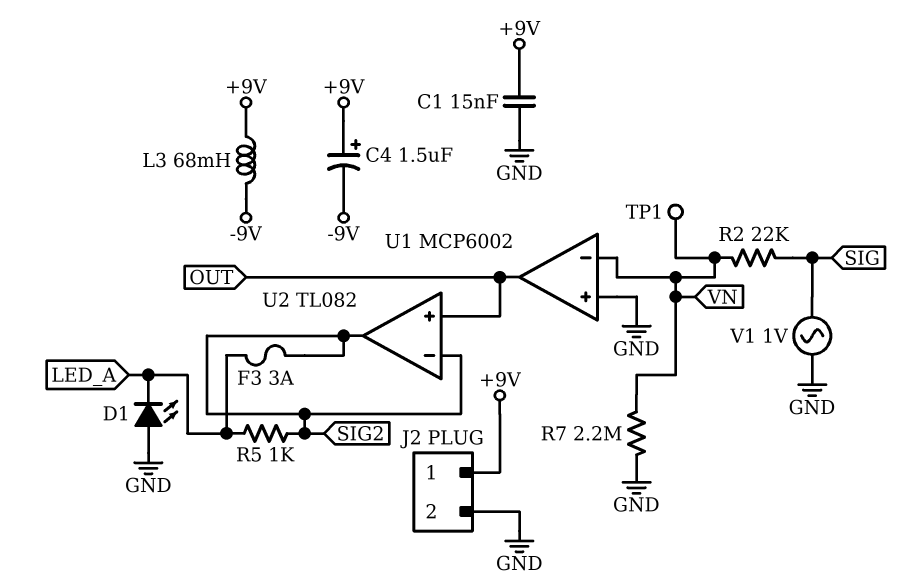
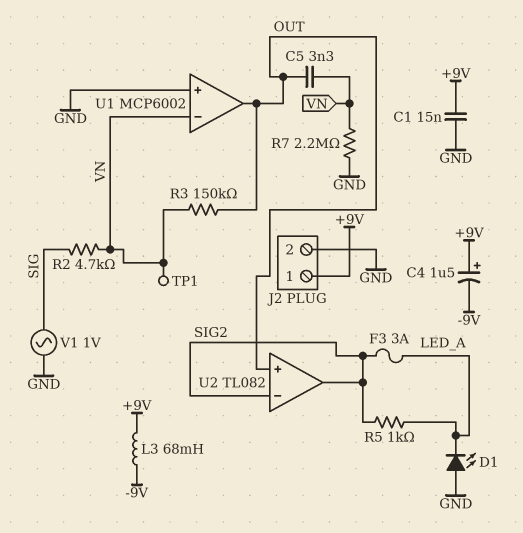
C5: none -> 3.3nF (OUT, VN)
R2: 22k (SIG, VN) -> 4.7k (SIG, VN)
R3: none -> 150k (OUT, VN)

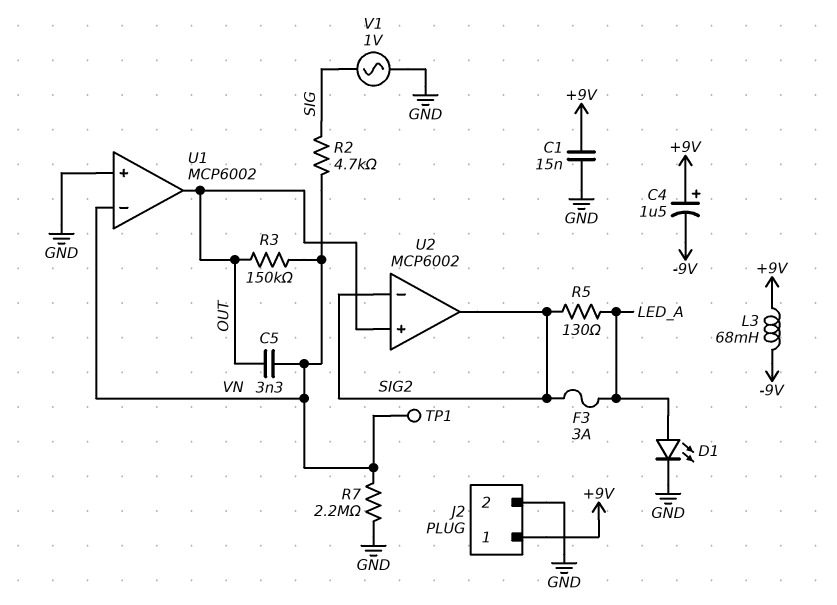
D1: LED (A GND, K LED_A) -> LED (A LED_A, K GND)
R5: 1k (LED_A, SIG2) -> 130 (LED_A, SIG2)
U2: TL082 -> MCP6002

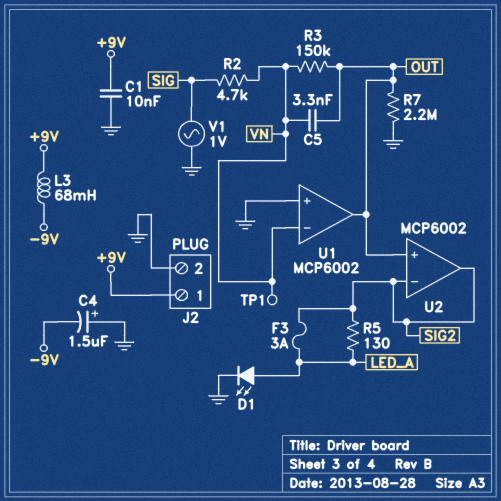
C1: 15nF (+9V, GND) -> 10nF (+9V, GND)
C4: 1.5uF (plus +9V, minus -9V) -> 1.5uF (plus GND, minus -9V)
R7: 2.2M (GND, VN) -> 2.2M (GND, OUT)

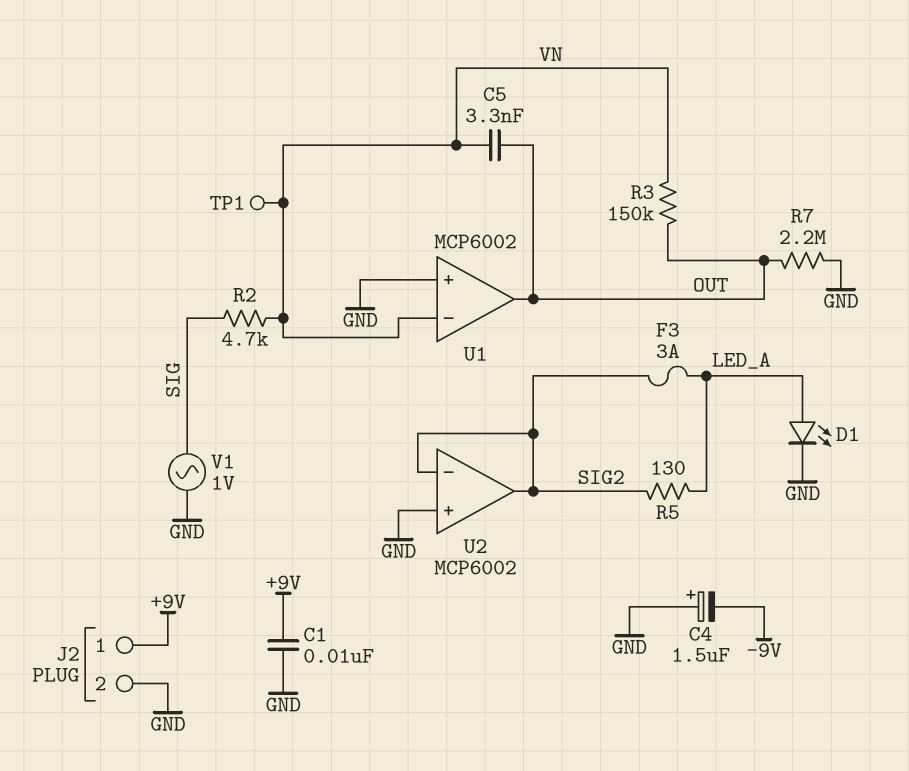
L3: 68mH (+9V, -9V) -> none
U2 pin in+: OUT -> GND

